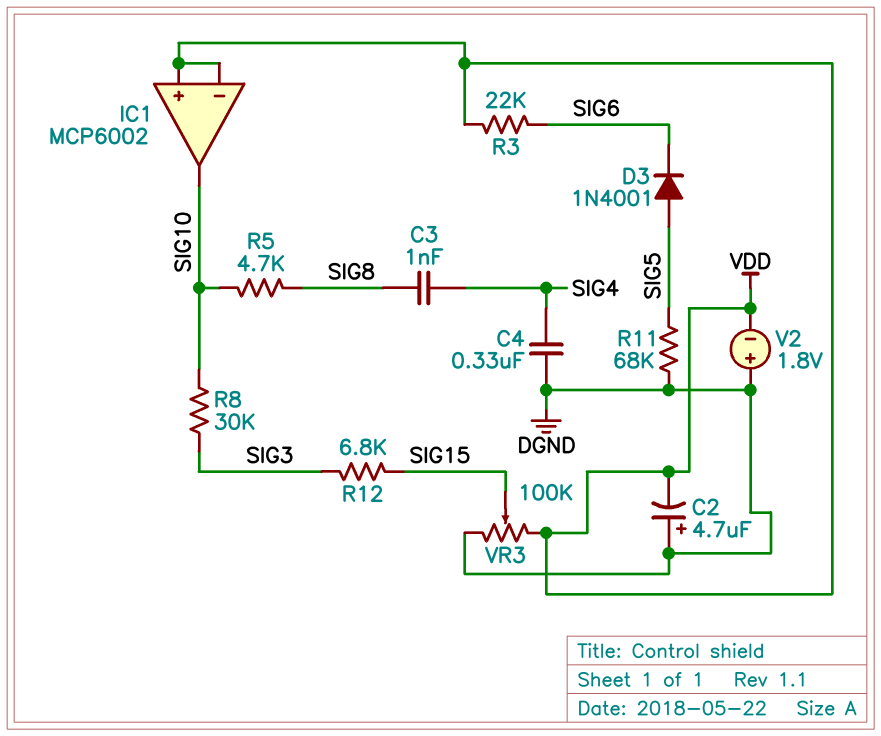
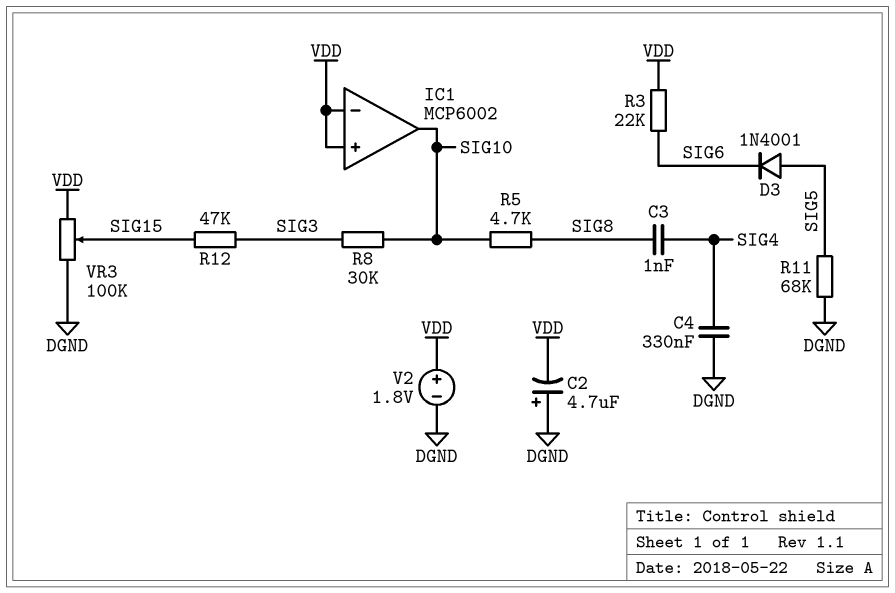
R12: 6.8k (SIG3, SIG15) -> 47k (SIG3, SIG15)
V2: 1.8V (plus DGND, minus VDD) -> 1.8V (plus VDD, minus DGND)

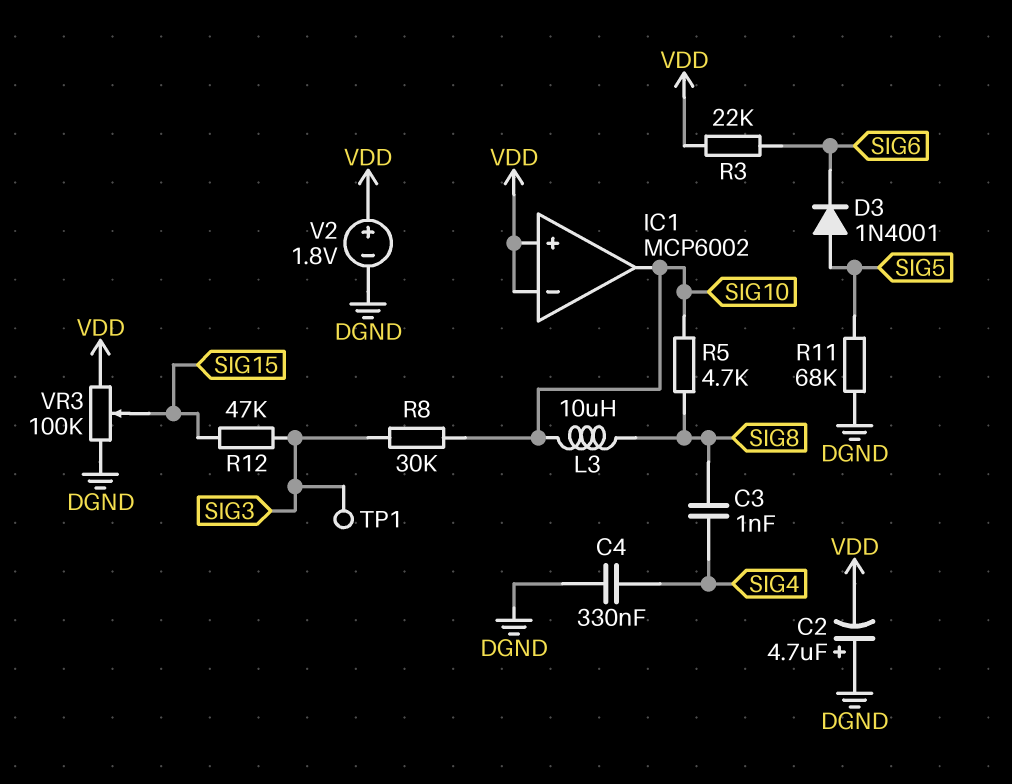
L3: none -> 10uH (SIG8, SIG10)
TP1: none -> test point (SIG3)

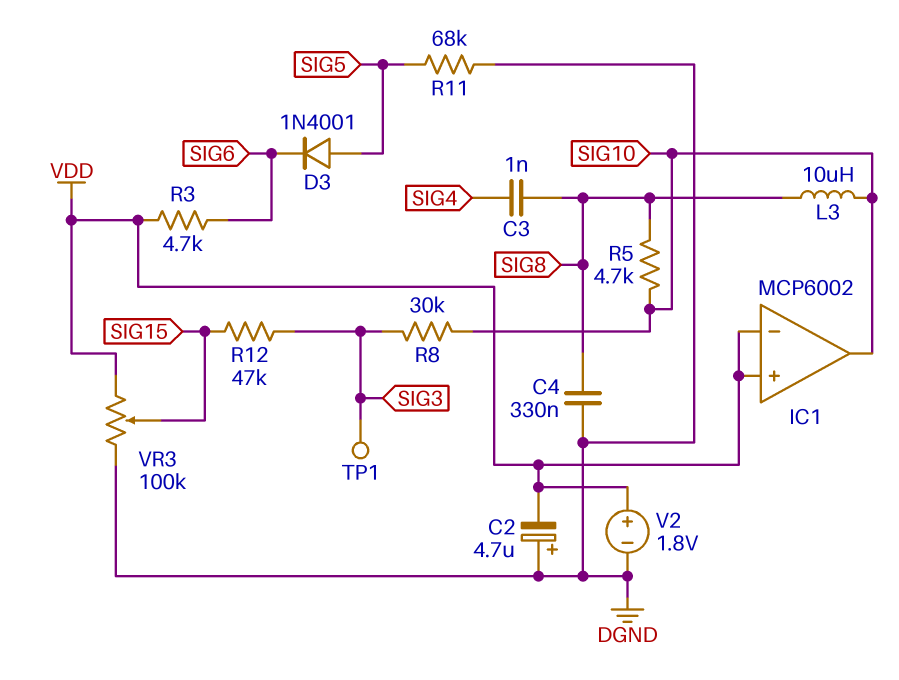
C4: 330nF (DGND, SIG4) -> 330nF (DGND, SIG8)
R3: 22k (SIG6, VDD) -> 4.7k (SIG6, VDD)

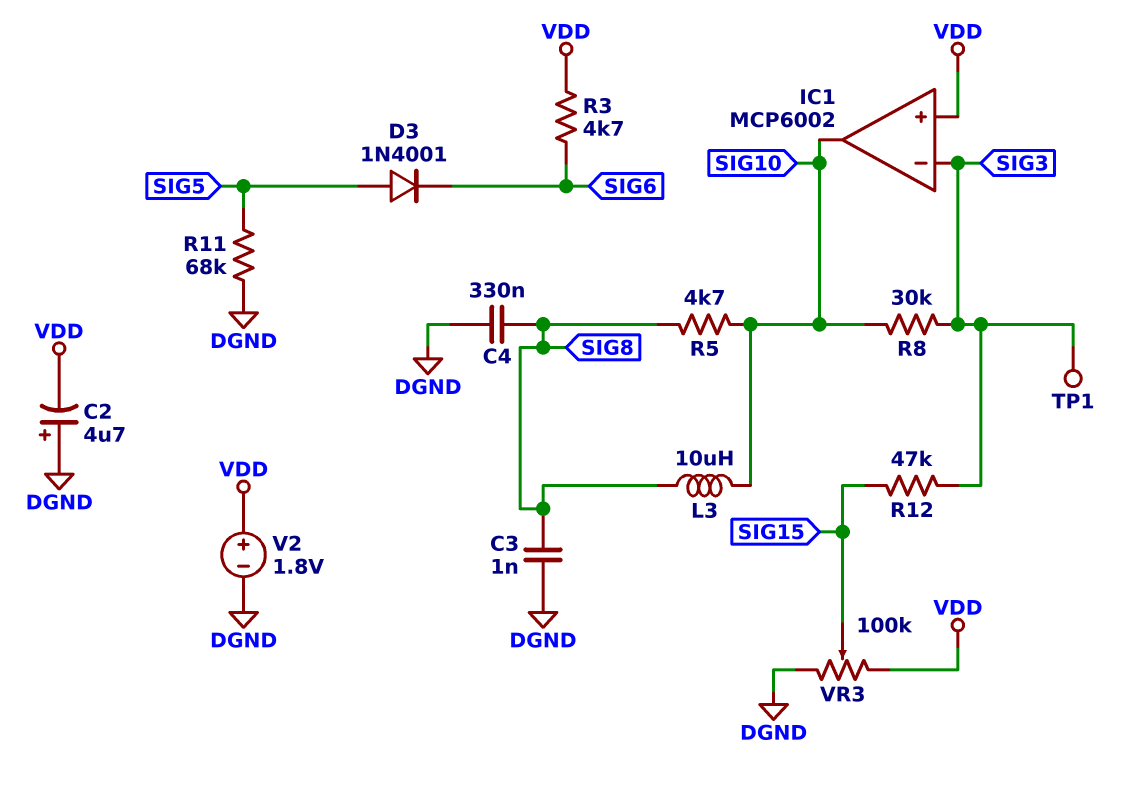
C3: 1nF (SIG4, SIG8) -> 1nF (DGND, SIG8)
IC1 pin in-: VDD -> SIG3

